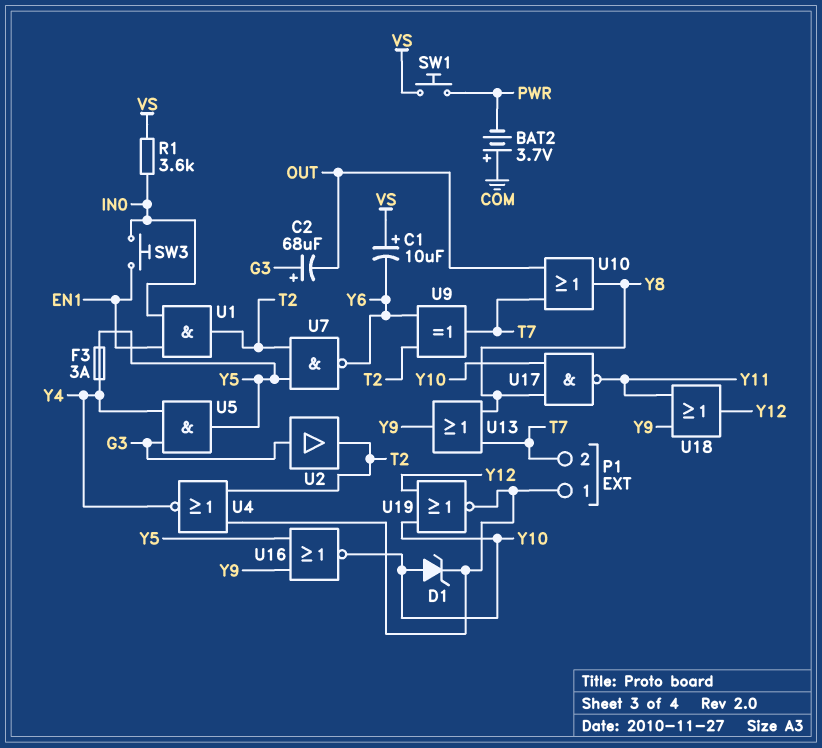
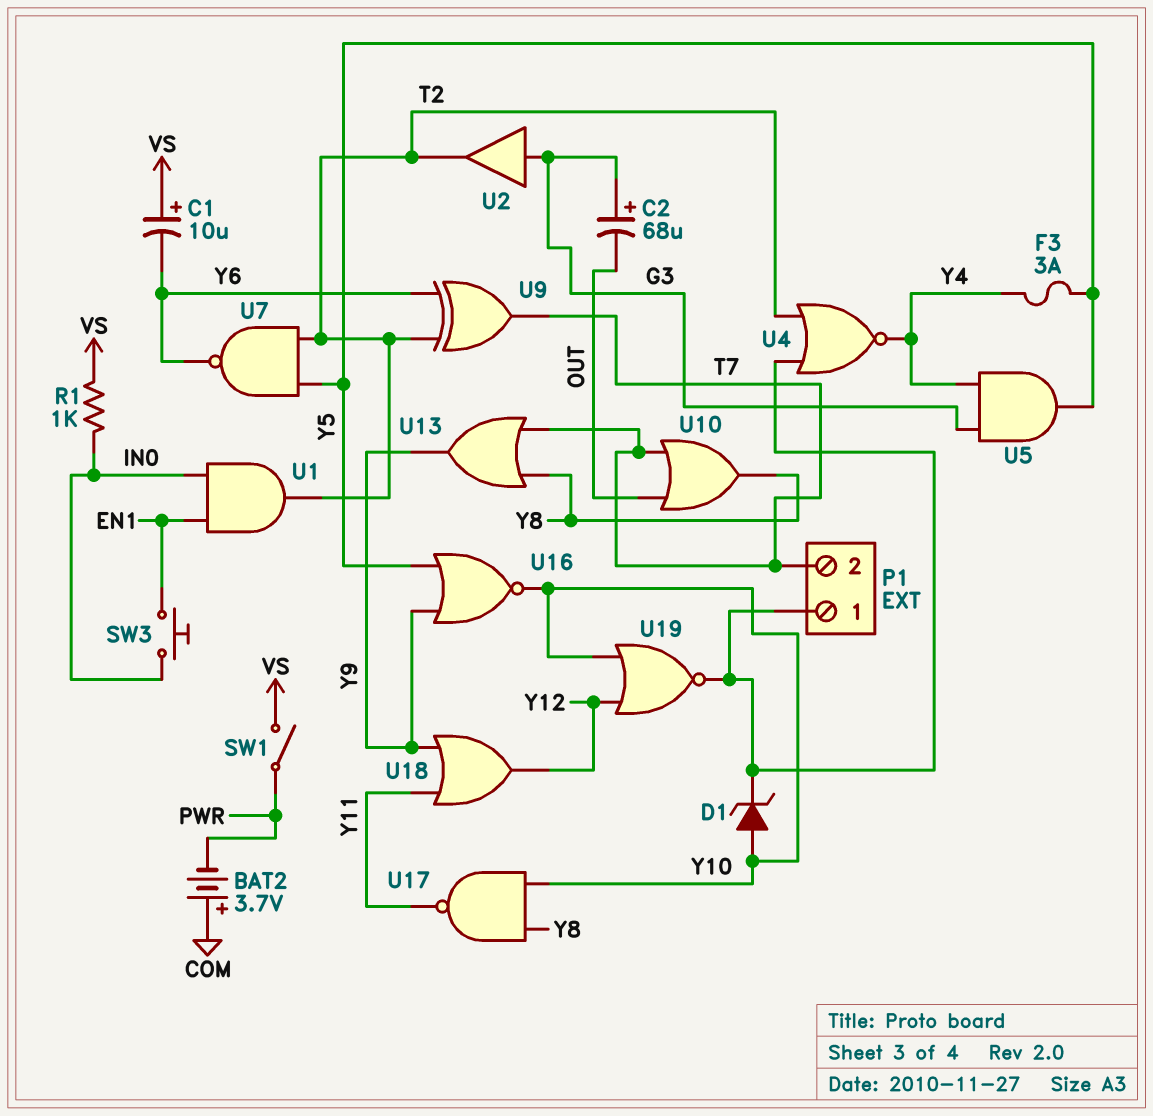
R1: 3.6k (IN0, VS) -> 1k (IN0, VS)
SW1: button (PWR, VS) -> switch (PWR, VS)

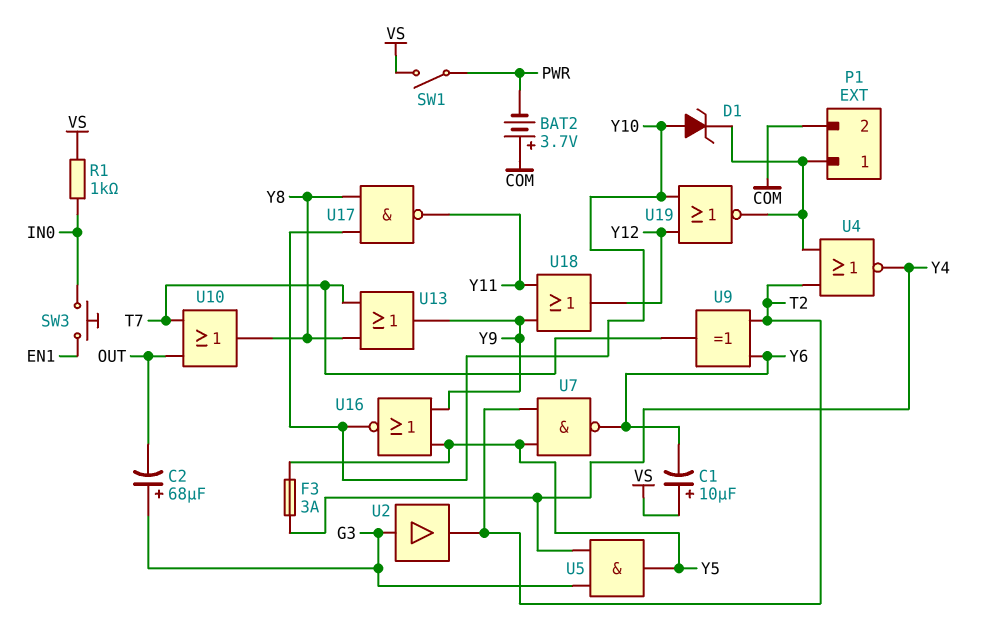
P1 pin 2: T7 -> COM
U1: AND (in EN1, in IN0, out T2) -> none

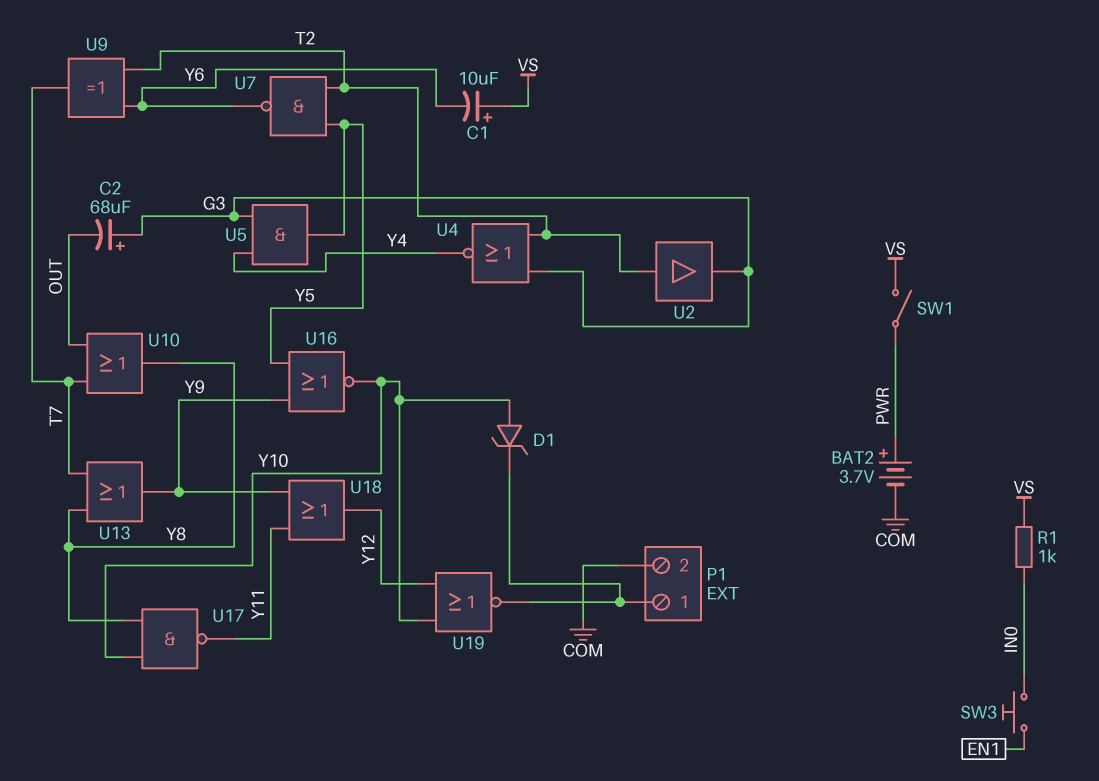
BAT2: 3.7V (plus COM, minus PWR) -> 3.7V (plus PWR, minus COM)
F3: 3A (Y4, Y5) -> none
U2: buffer (in G3, out T2) -> buffer (in T2, out G3)
U4: NOR (in P1/1, in T2, out Y4) -> NOR (in G3, in T2, out Y4)

